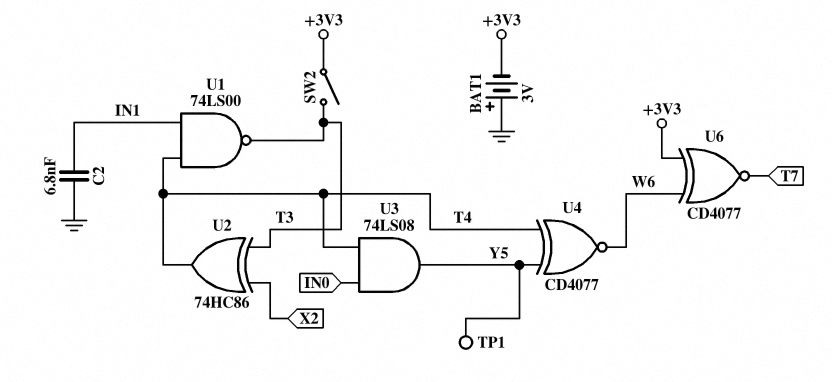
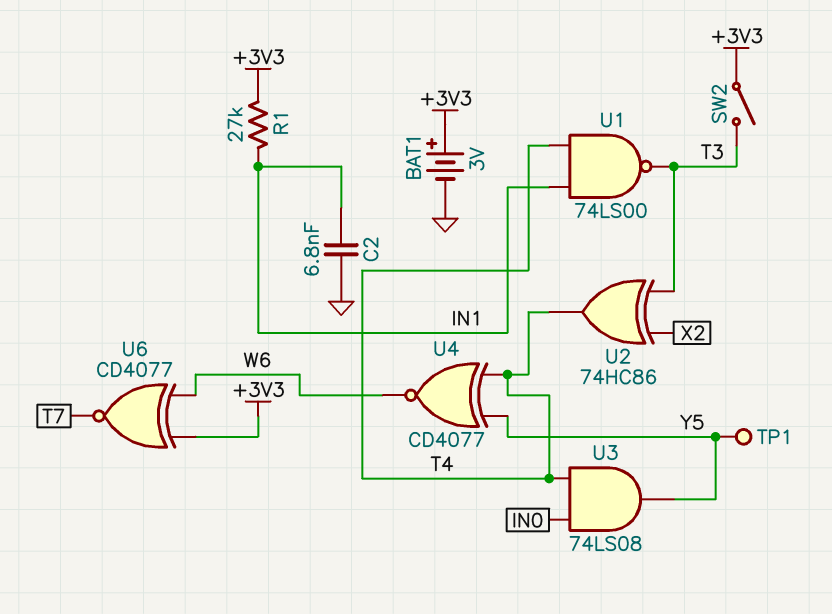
BAT1: 3V (plus GND, minus +3V3) -> 3V (plus +3V3, minus GND)
R1: none -> 27k (+3V3, IN1)

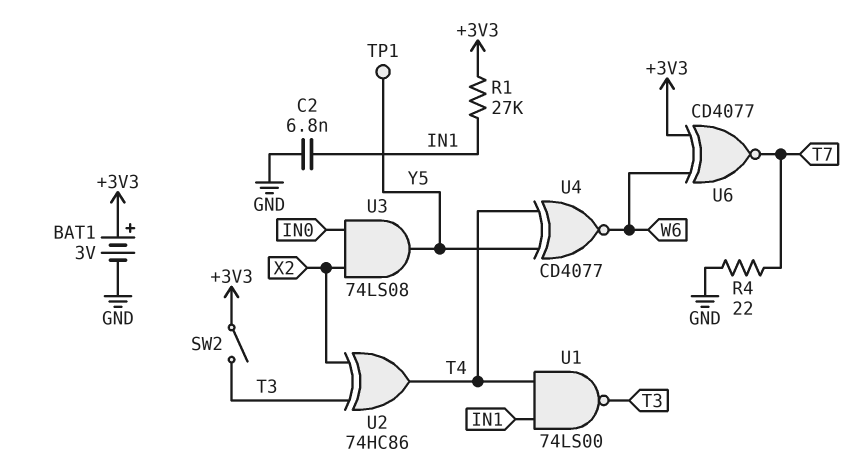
R4: none -> 22 (GND, T7)
U3: AND 74LS08 (in IN0, in T4, out Y5) -> AND 74LS08 (in IN0, in X2, out Y5)

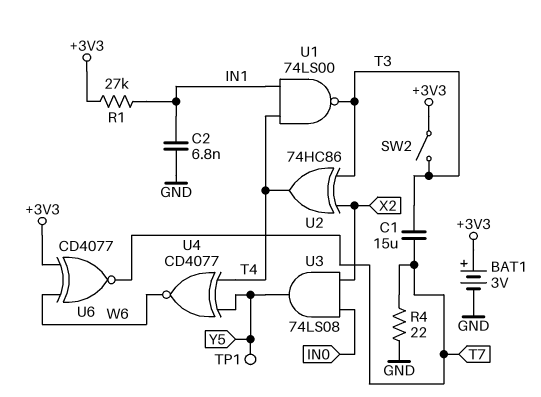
C1: none -> 15uF (T3, T7)

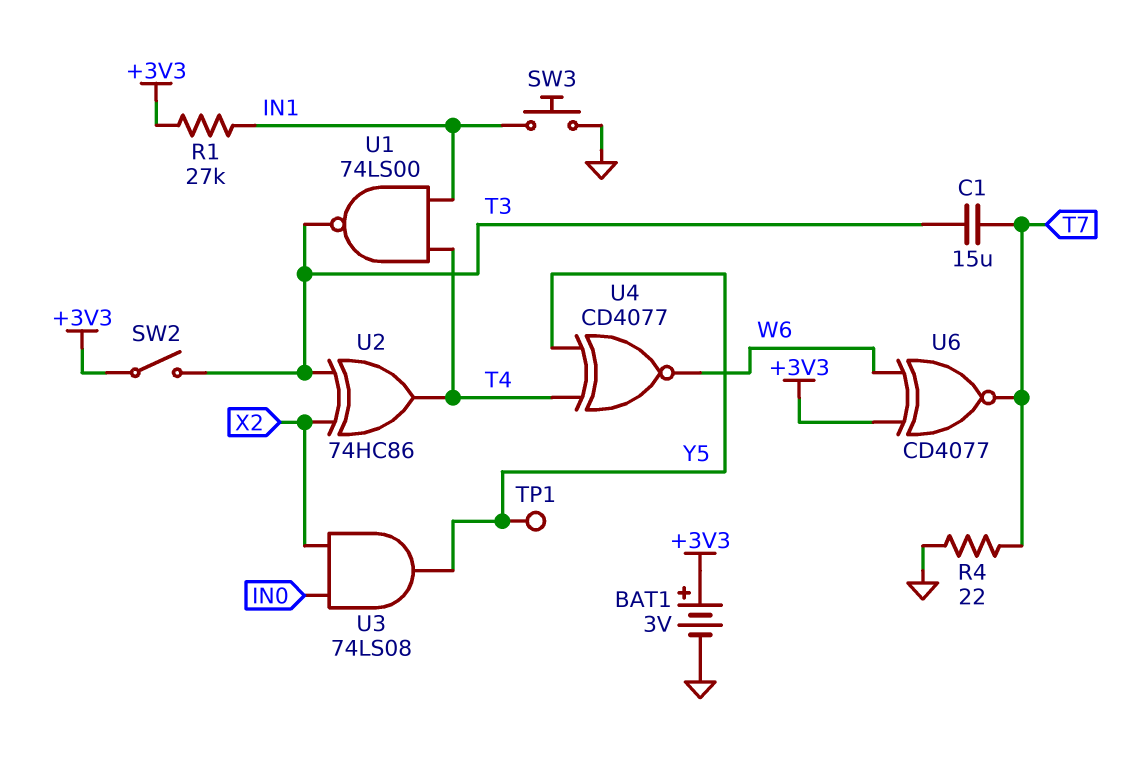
C2: 6.8nF (GND, IN1) -> none
SW3: none -> button (GND, IN1)

